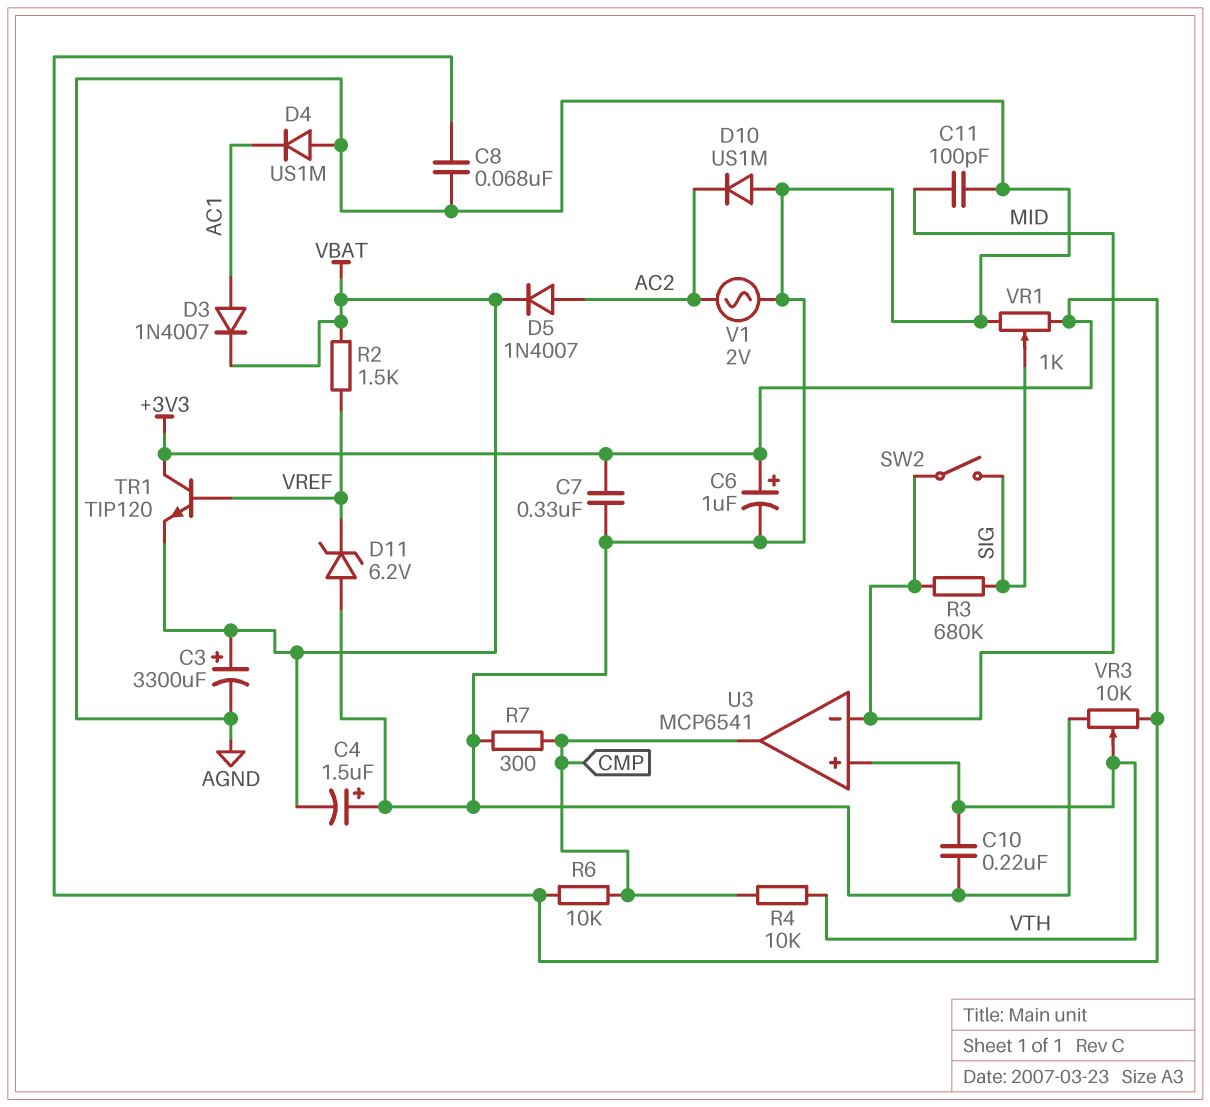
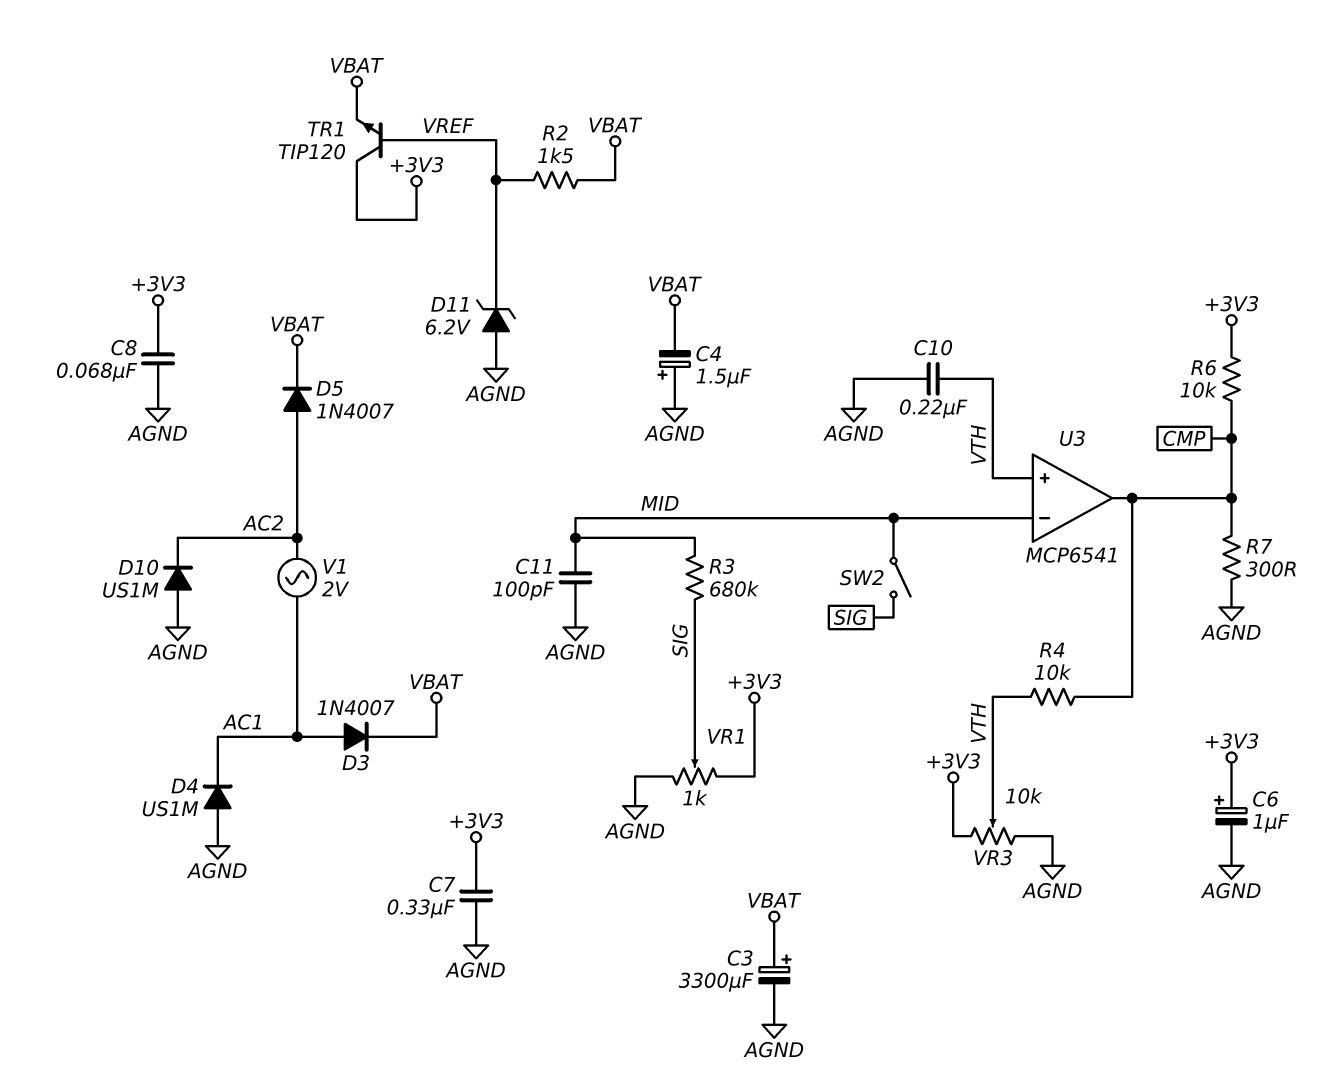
V1: AC 2V (AC2, AGND) -> AC 2V (AC1, AC2)

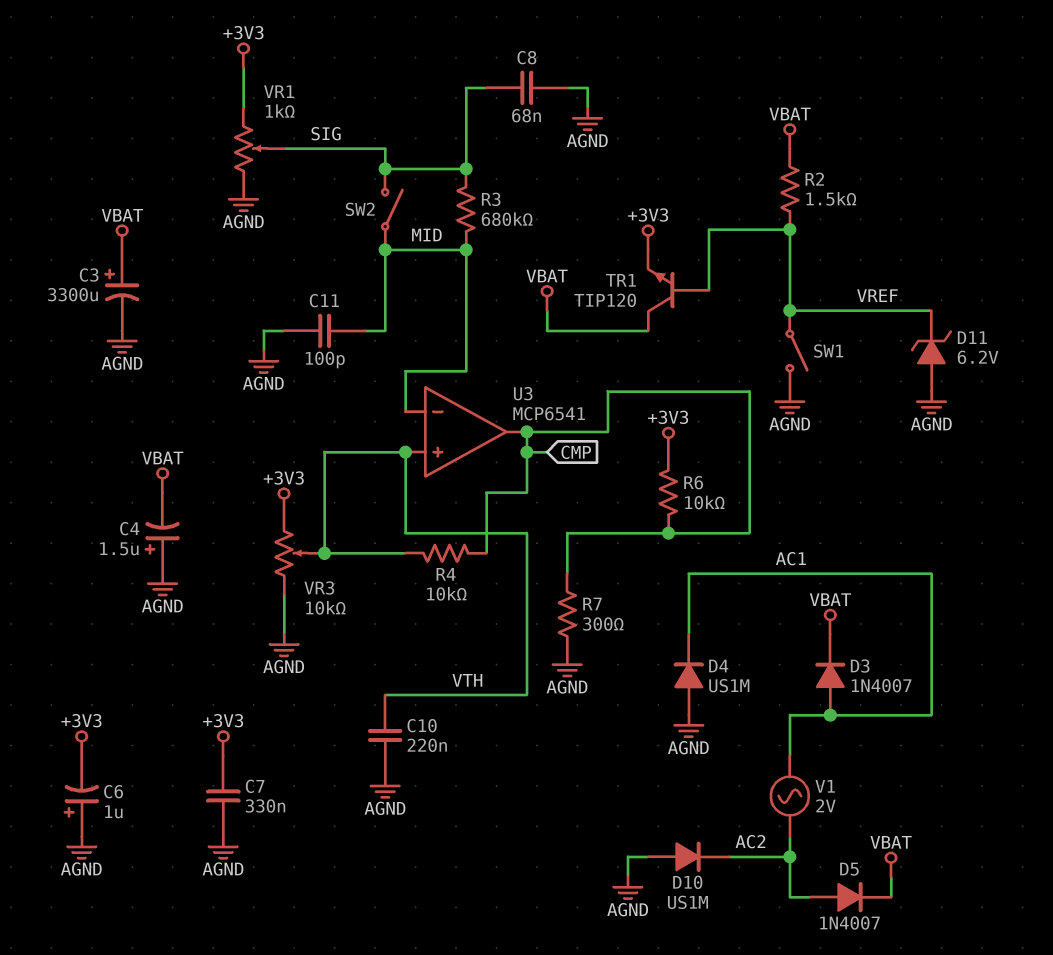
C6: 1uF (plus +3V3, minus AGND) -> 1uF (plus AGND, minus +3V3)
C8: 68nF (+3V3, AGND) -> 68nF (AGND, SIG)
SW1: none -> switch (AGND, VREF)
TR1: NPN TIP120 (B VREF, C +3V3, E VBAT) -> NPN TIP120 (B VREF, C VBAT, E +3V3)

